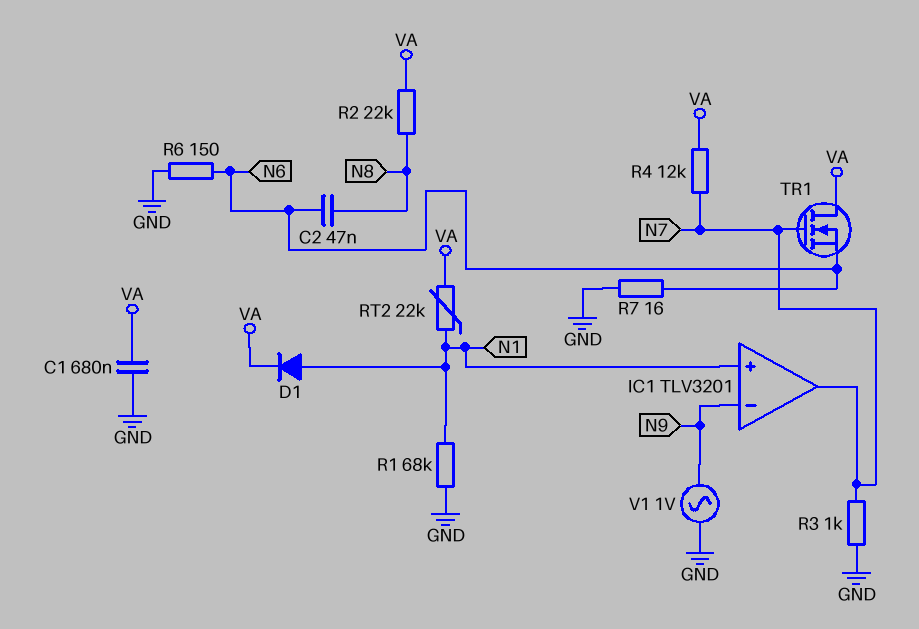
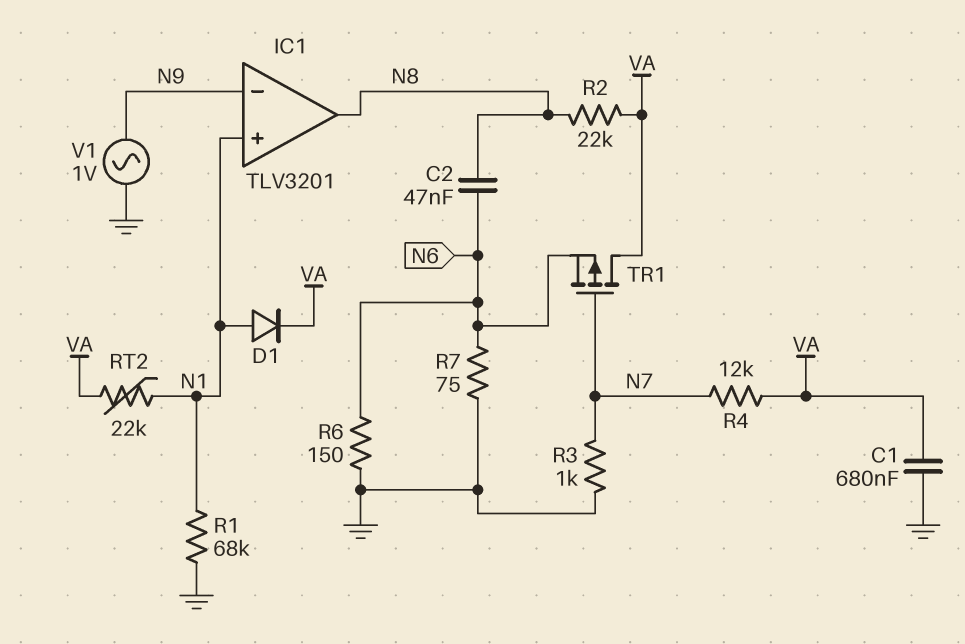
IC1 pin out: N7 -> N8
R7: 16 (GND, N6) -> 75 (GND, N6)
TR1: NMOS (G N7, D VA, S N6) -> PMOS (G N7, D VA, S N6)

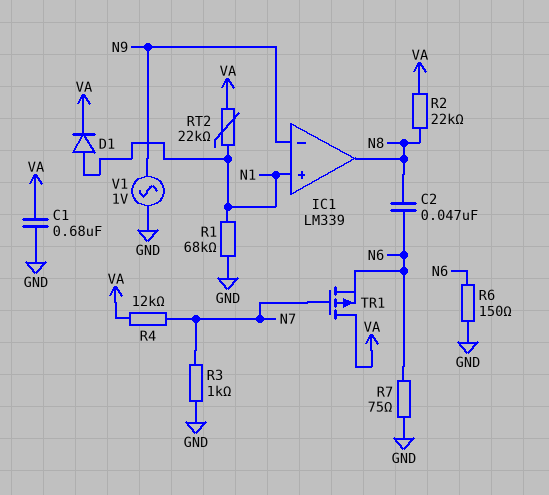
IC1: TLV3201 -> LM339

